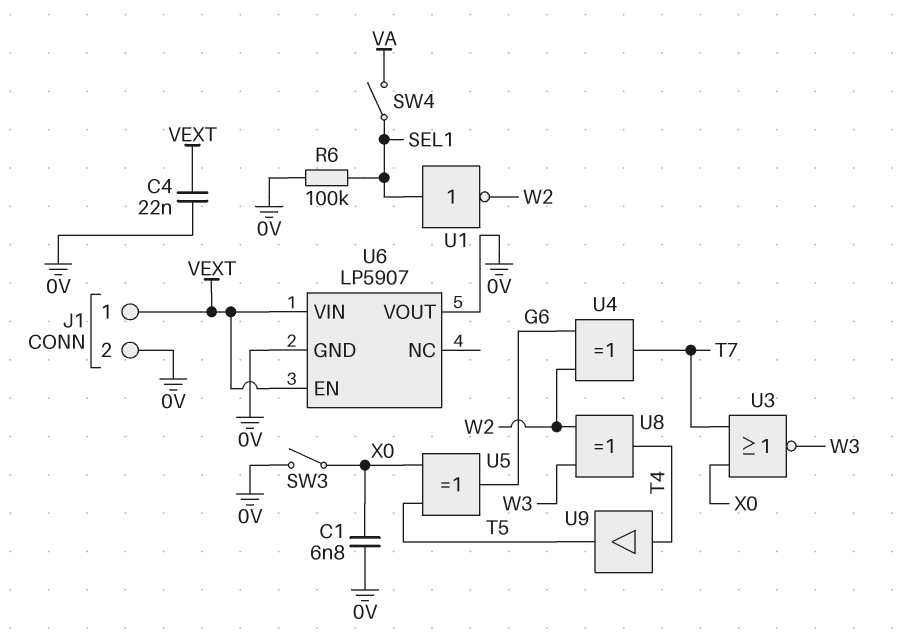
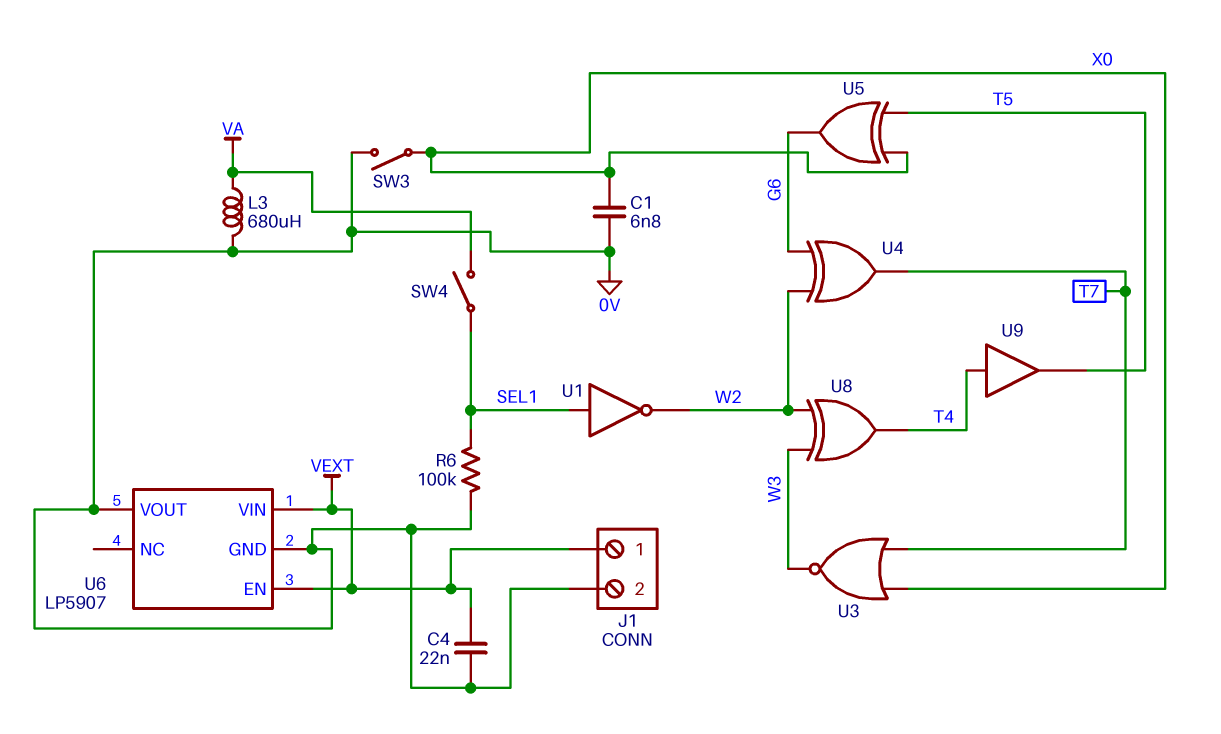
L3: none -> 680uH (0V, VA)

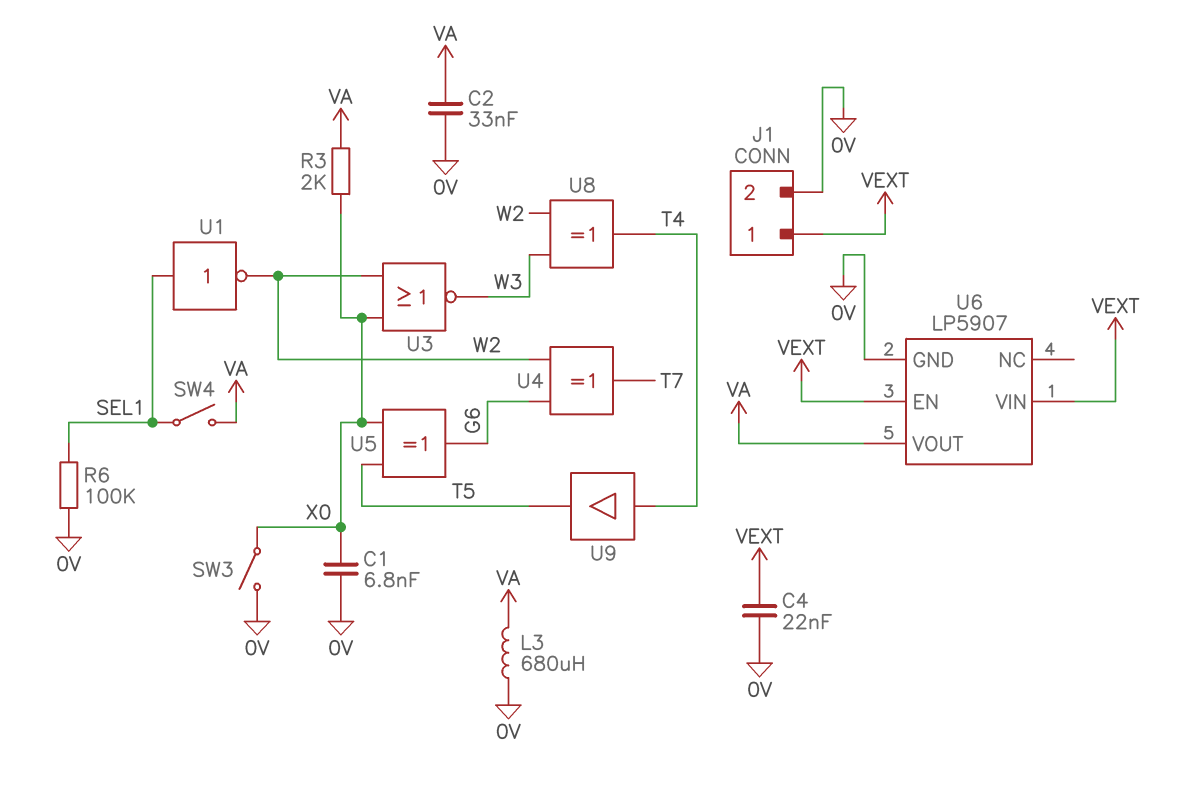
C2: none -> 33nF (0V, VA)
R3: none -> 2k (VA, X0)
U3: NOR (in T7, in X0, out W3) -> NOR (in W2, in X0, out W3)
U6 pin VOUT: 0V -> VA

